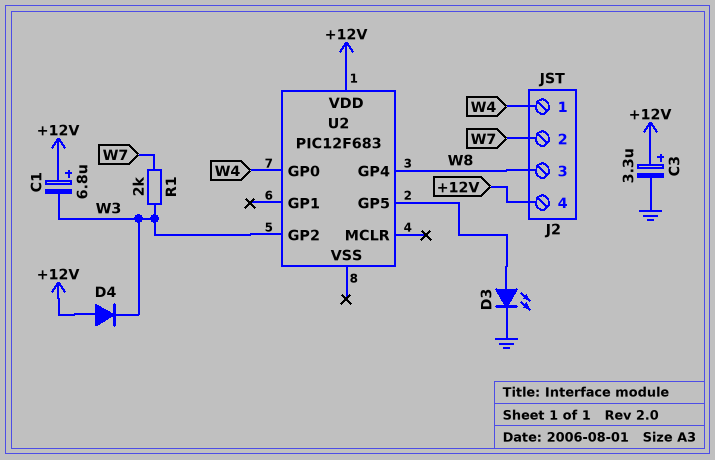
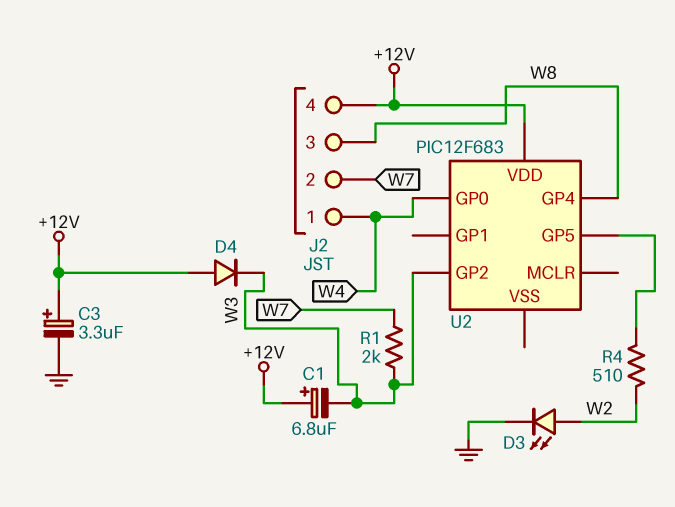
D3: LED (A U2/GP5, K GND) -> LED (A W2, K GND)
R4: none -> 510 (U2/GP5, W2)

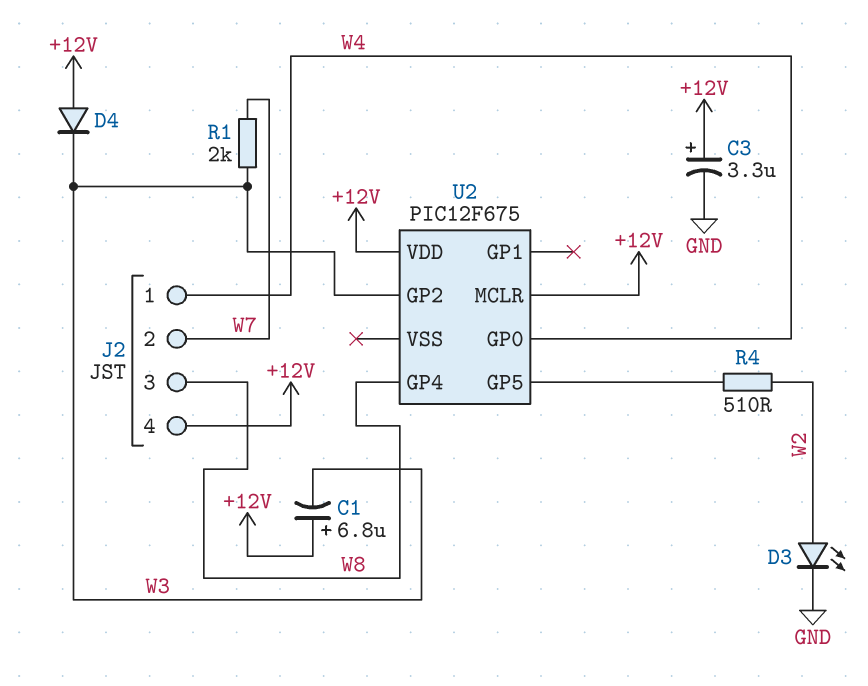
U2: PIC12F683 -> PIC12F675
U2 pin MCLR: none -> +12V

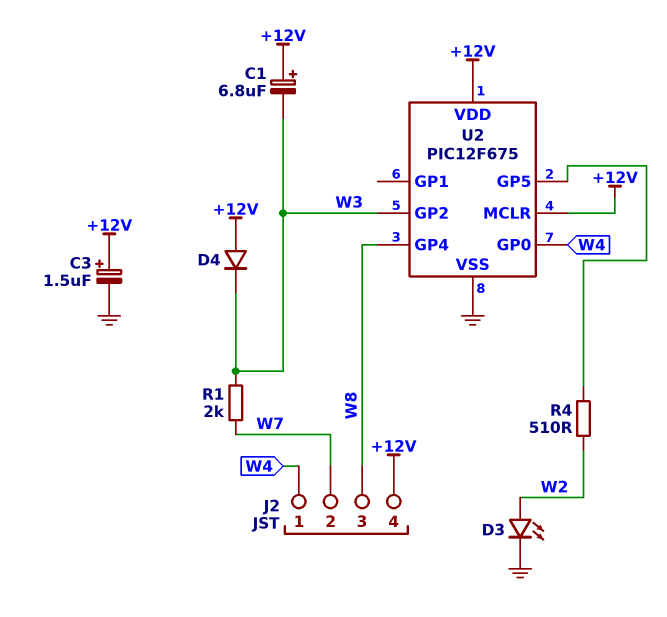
C3: 3.3uF (plus +12V, minus GND) -> 1.5uF (plus +12V, minus GND)
U2 pin VSS: none -> GND

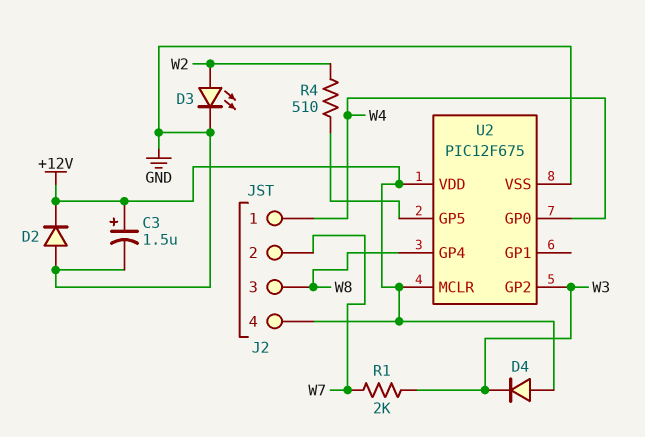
C1: 6.8uF (plus +12V, minus W3) -> none
D2: none -> diode (A GND, K +12V)

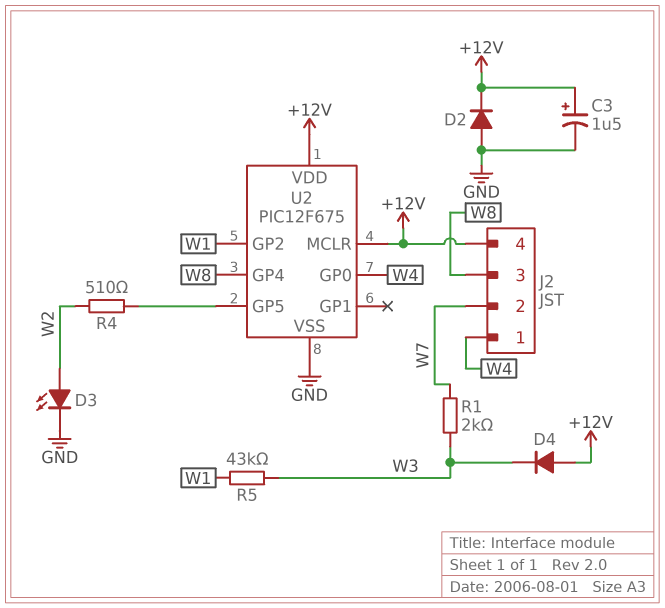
R5: none -> 43k (W1, W3)
U2 pin GP2: W3 -> W1

